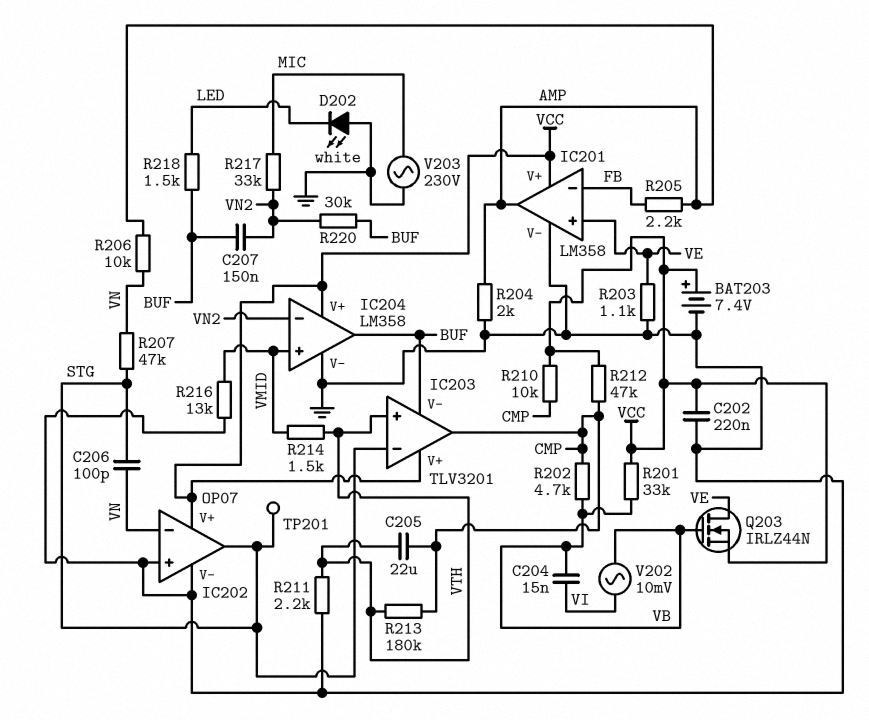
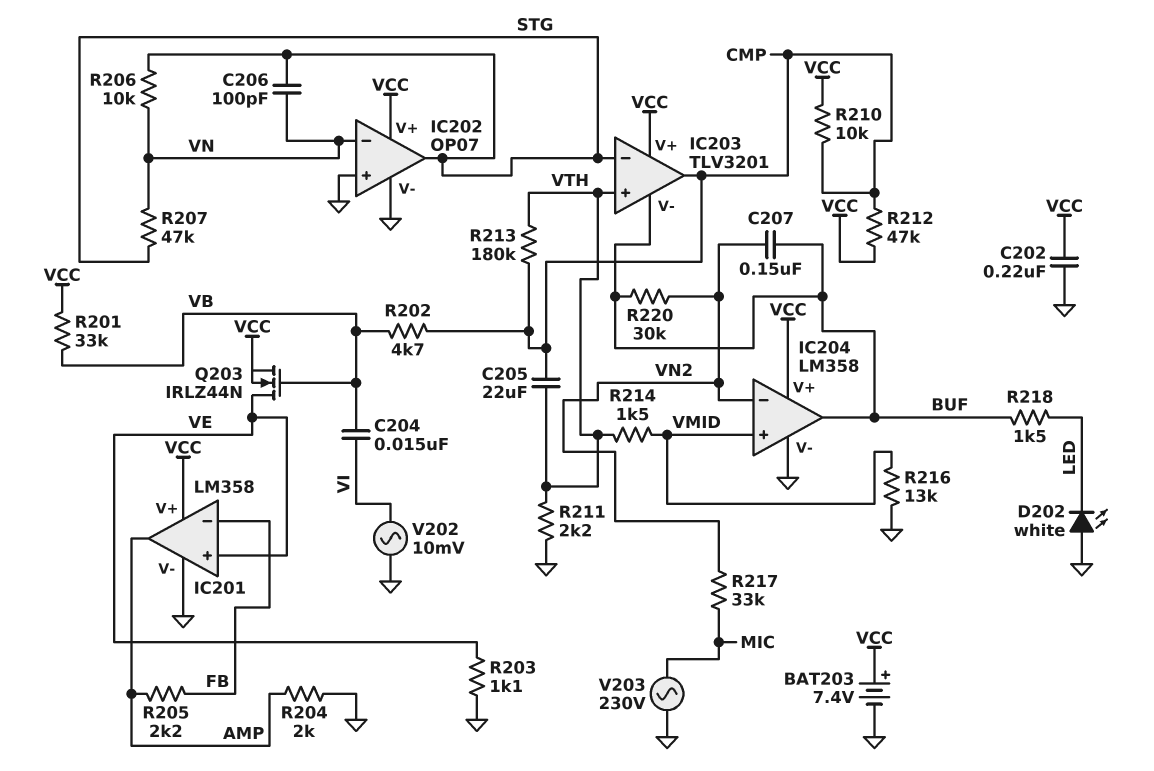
R206: 10k (AMP, VN) -> 10k (STG, VN)
TP201: test point (STG) -> none
V202: AC 10mV (VB, VI) -> AC 10mV (GND, VI)

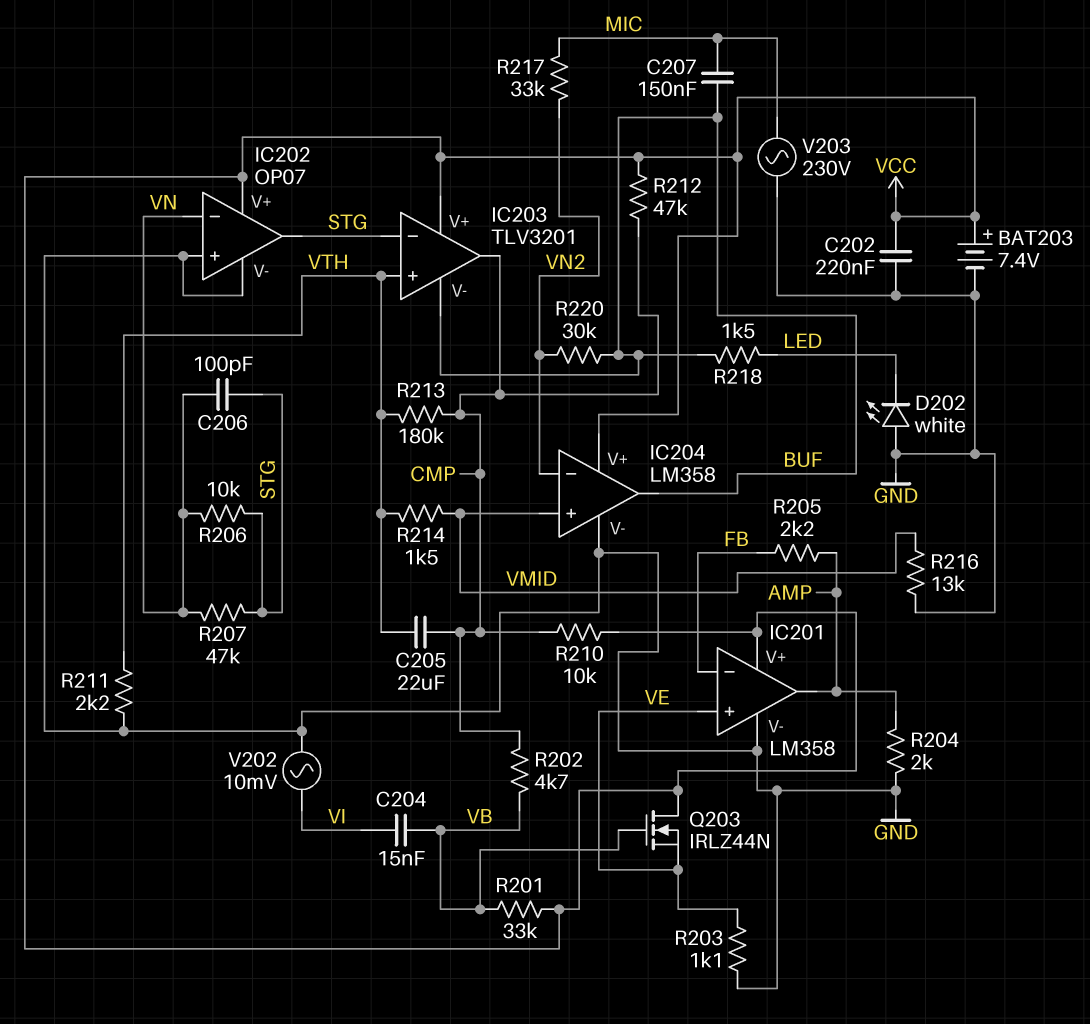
C207: 150nF (BUF, VN2) -> 150nF (BUF, MIC)
Q203: NMOS IRLZ44N (G VB, D VE, S VCC) -> NMOS IRLZ44N (G VB, D VCC, S VE)

